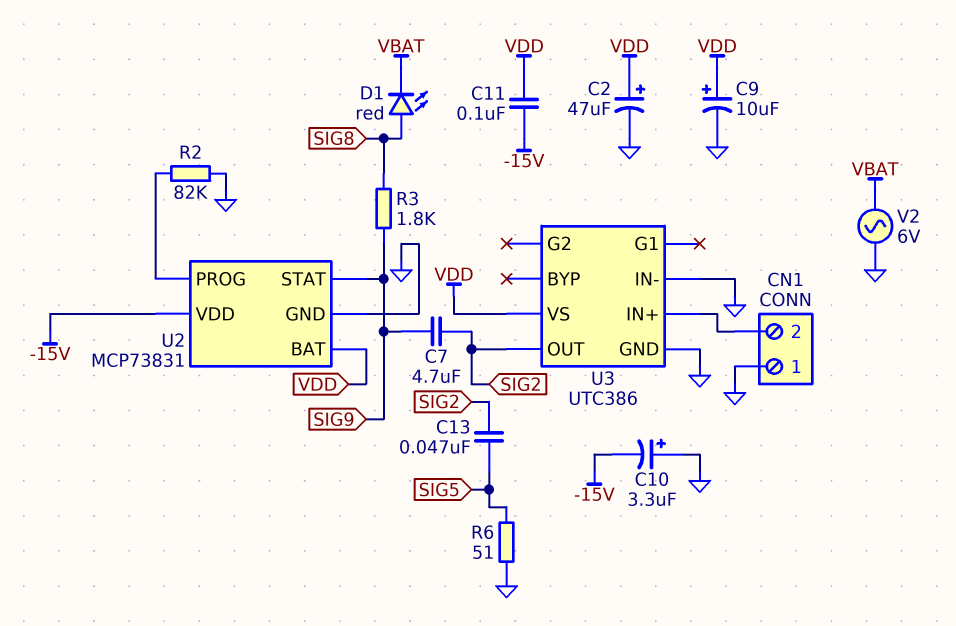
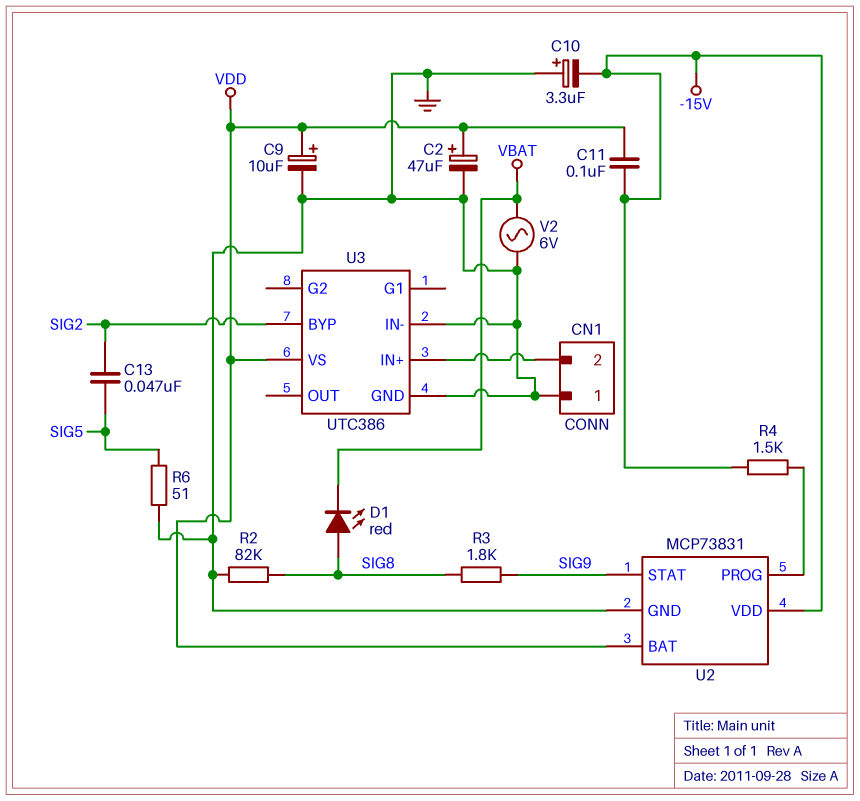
C7: 4.7uF (SIG2, SIG9) -> none
R2: 82k (GND, U2/PROG) -> 82k (GND, SIG8)
R4: none -> 1.5k (-15V, U2/PROG)
U3 pin BYP: none -> SIG2
U3 pin OUT: SIG2 -> none

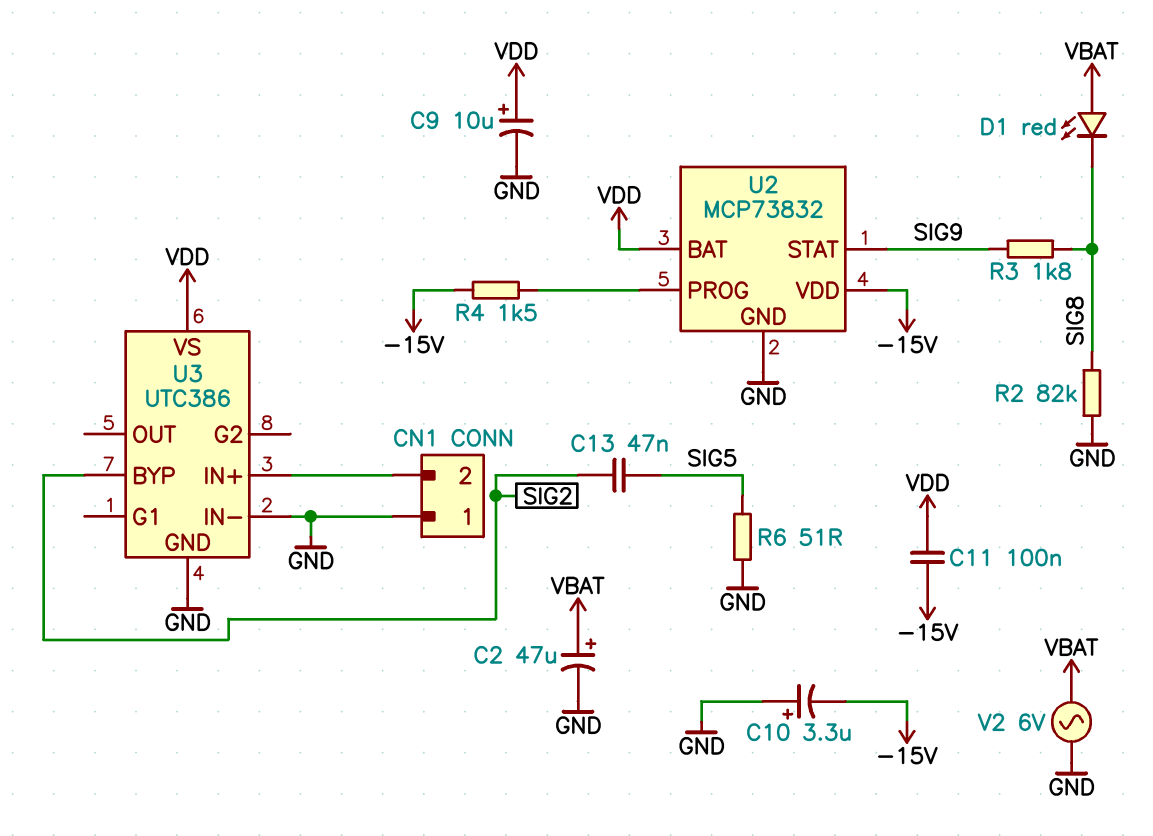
C2: 47uF (plus VDD, minus GND) -> 47uF (plus VBAT, minus GND)
D1: LED red (A SIG8, K VBAT) -> LED red (A VBAT, K SIG8)
U2: MCP73831 -> MCP73832

